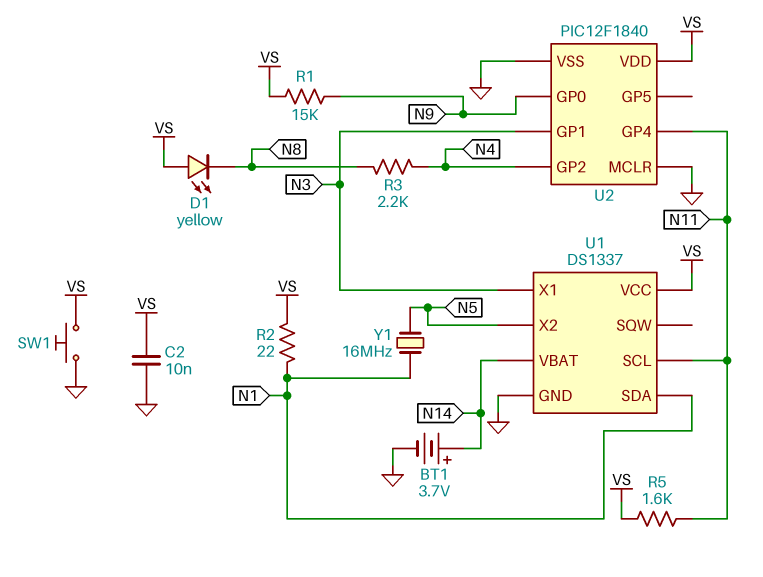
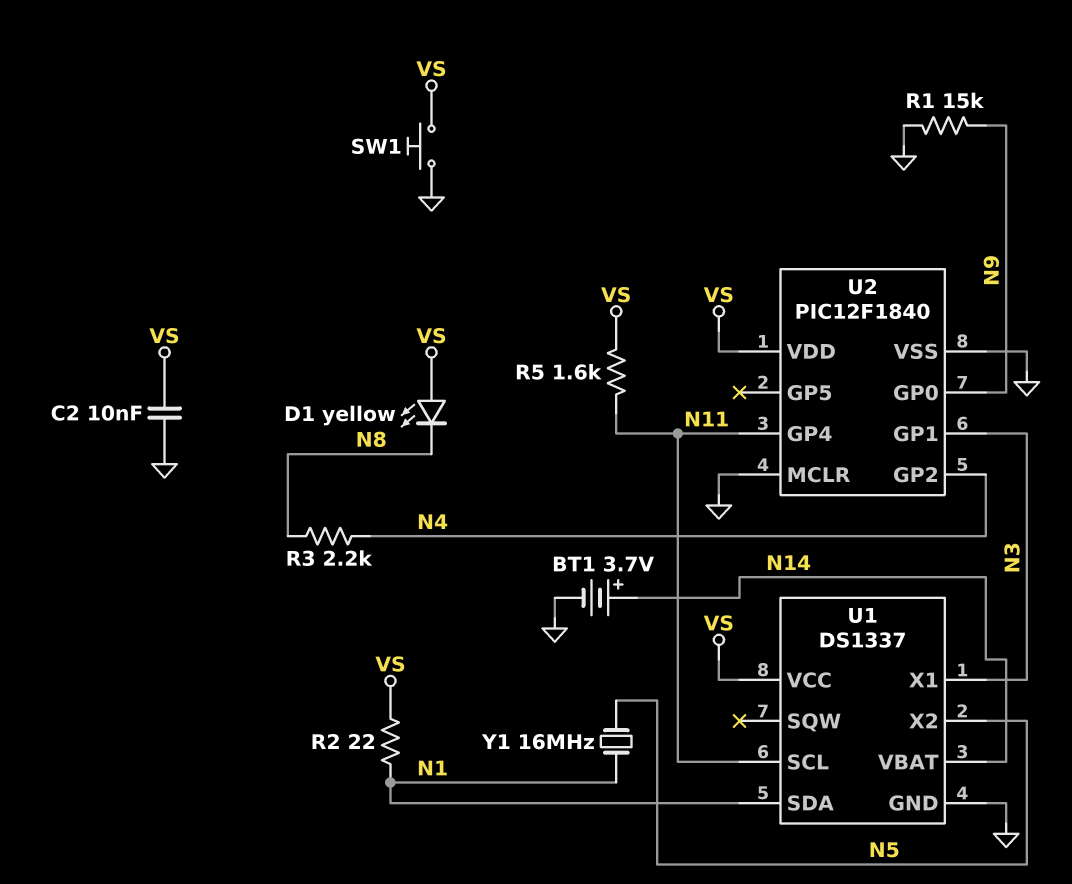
R1: 15k (N9, VS) -> 15k (GND, N9)

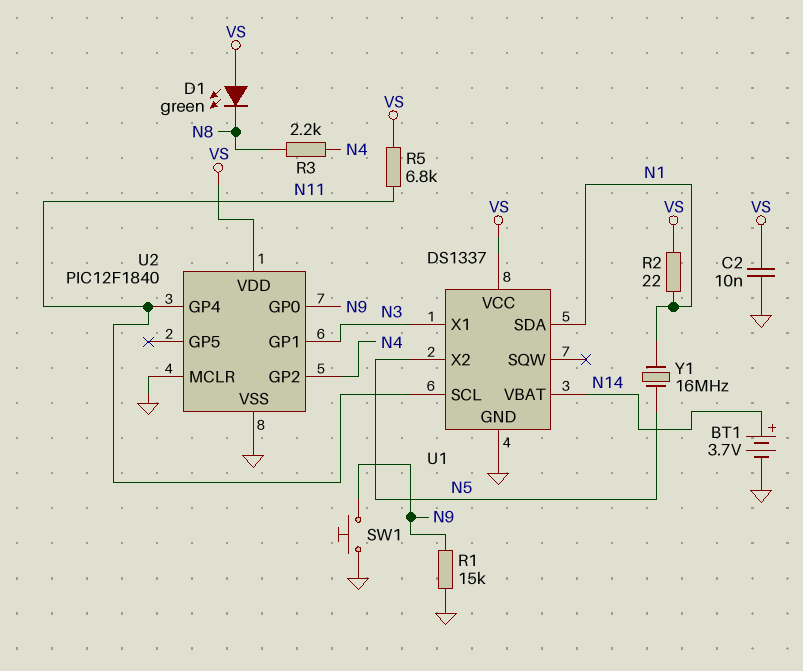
D1: LED yellow (A VS, K N8) -> LED green (A VS, K N8)
R5: 1.6k (N11, VS) -> 6.8k (N11, VS)
SW1: button (GND, VS) -> button (GND, N9)

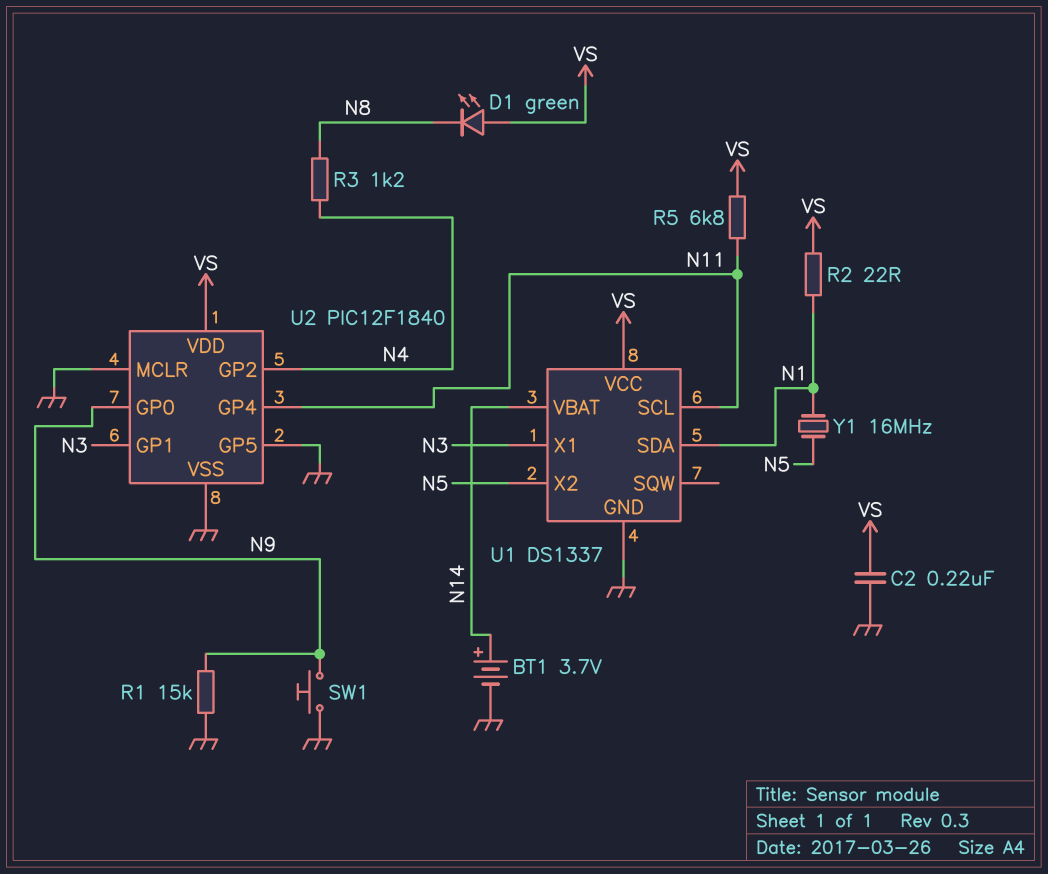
C2: 10nF (GND, VS) -> 220nF (GND, VS)
R3: 2.2k (N4, N8) -> 1.2k (N4, N8)
U2 pin GP5: none -> GND

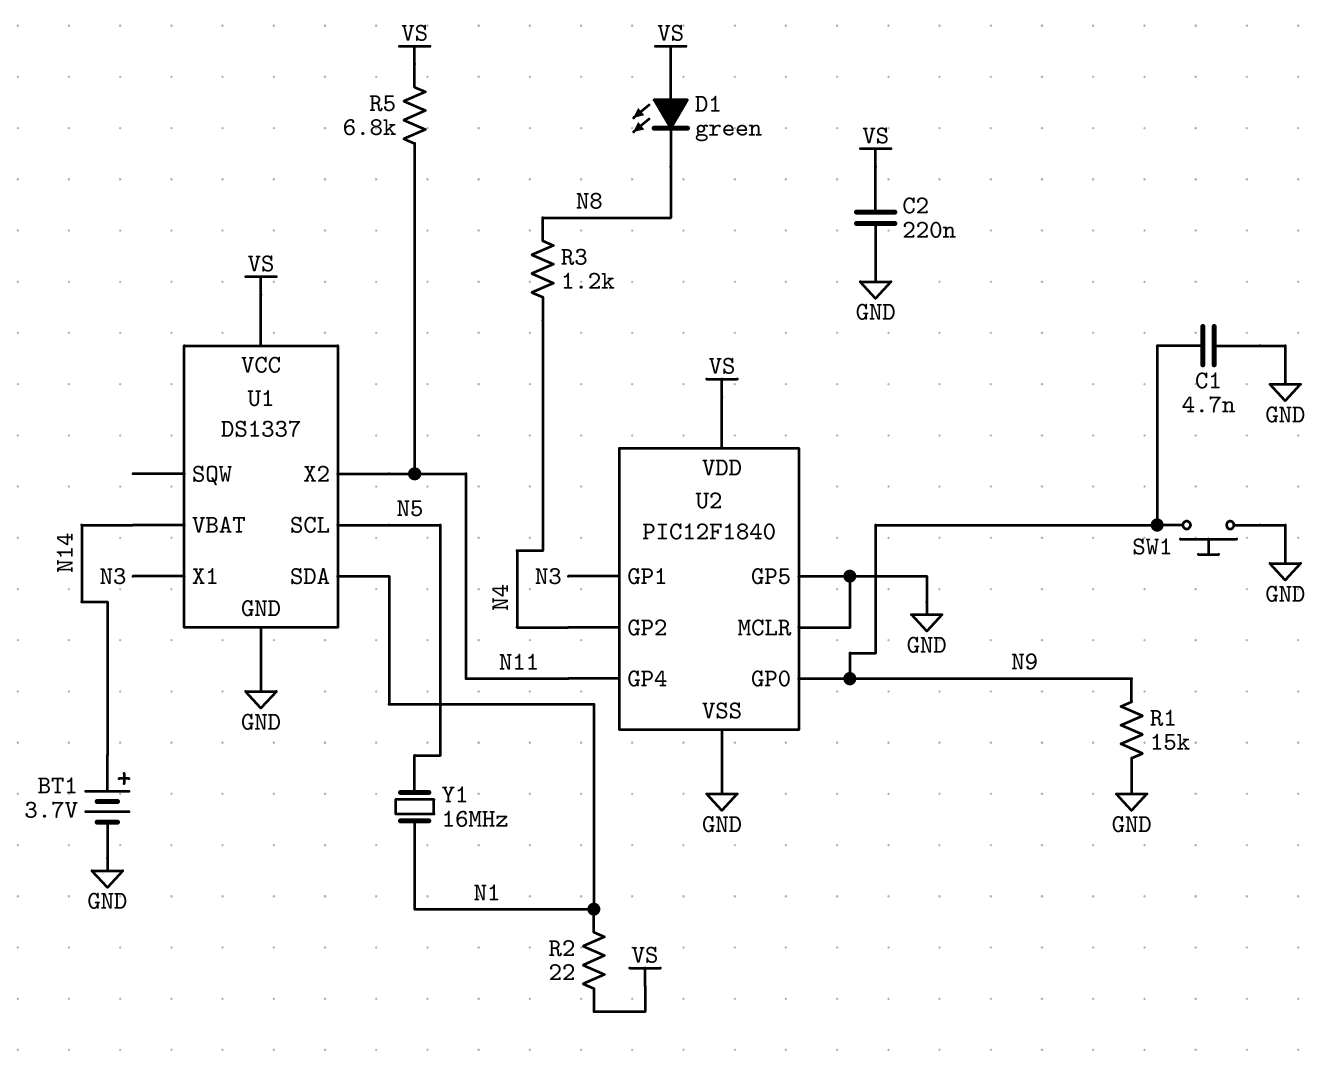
C1: none -> 4.7nF (GND, N9)
U1 pin SCL: N11 -> N5
U1 pin X2: N5 -> N11

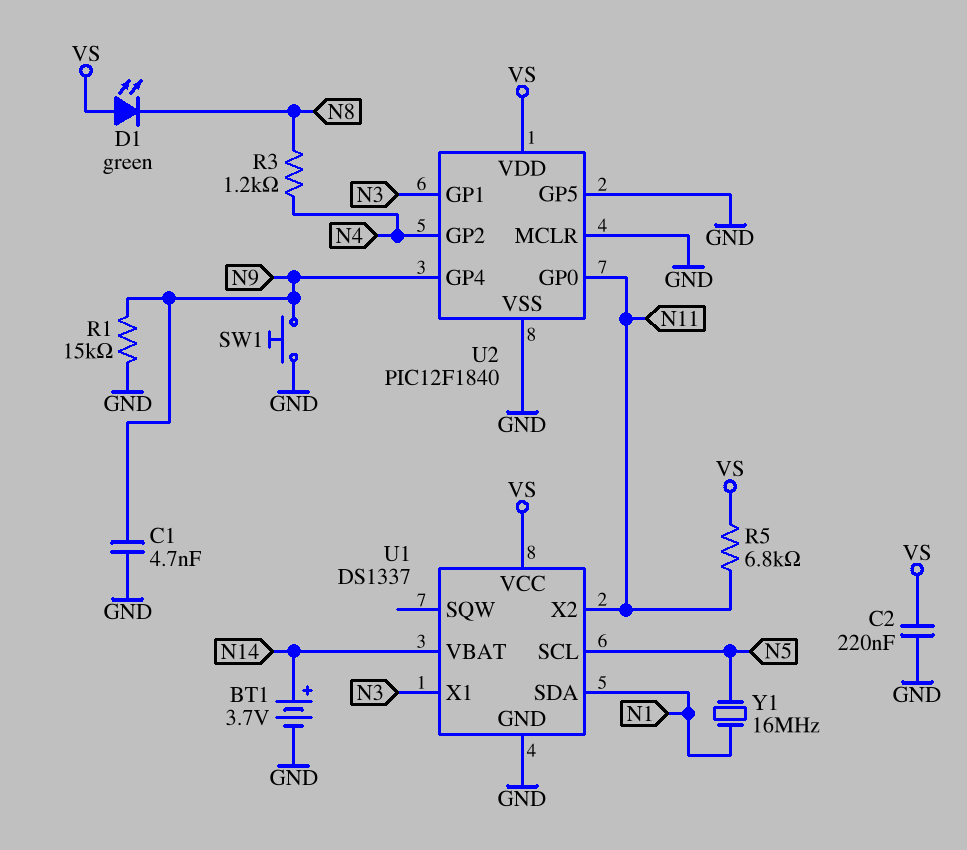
R2: 22 (N1, VS) -> none
U2 pin GP0: N9 -> N11
U2 pin GP4: N11 -> N9

